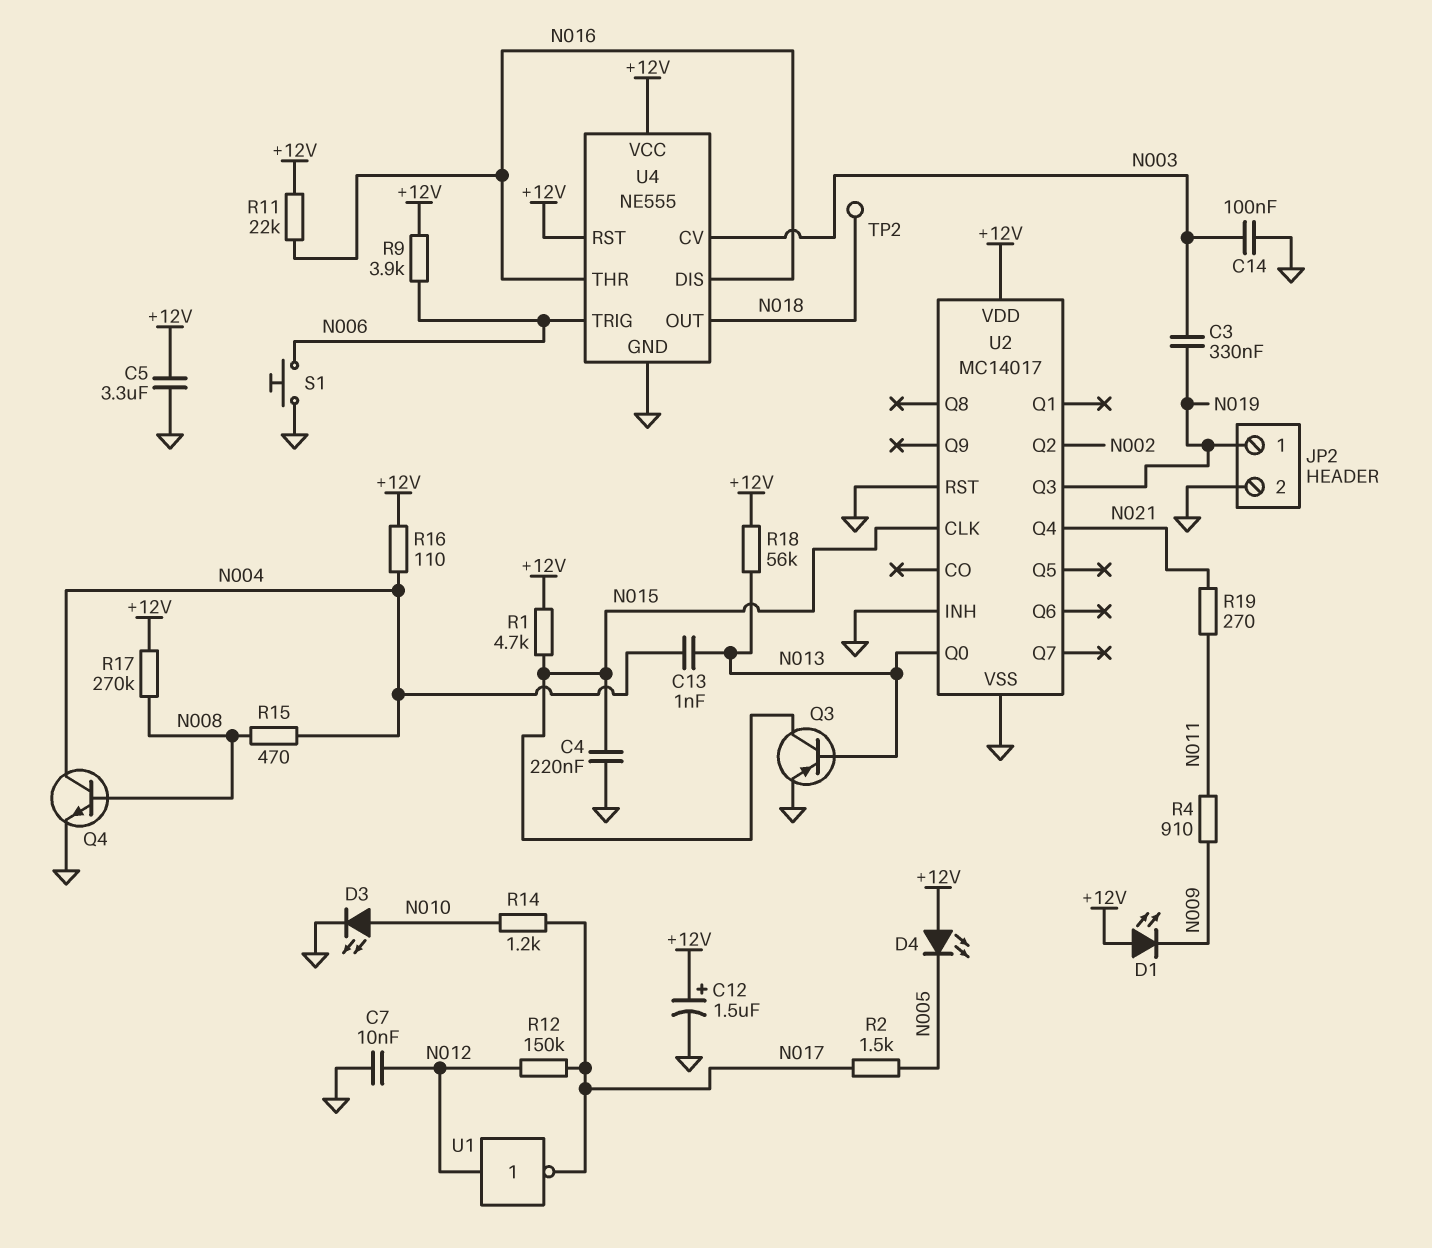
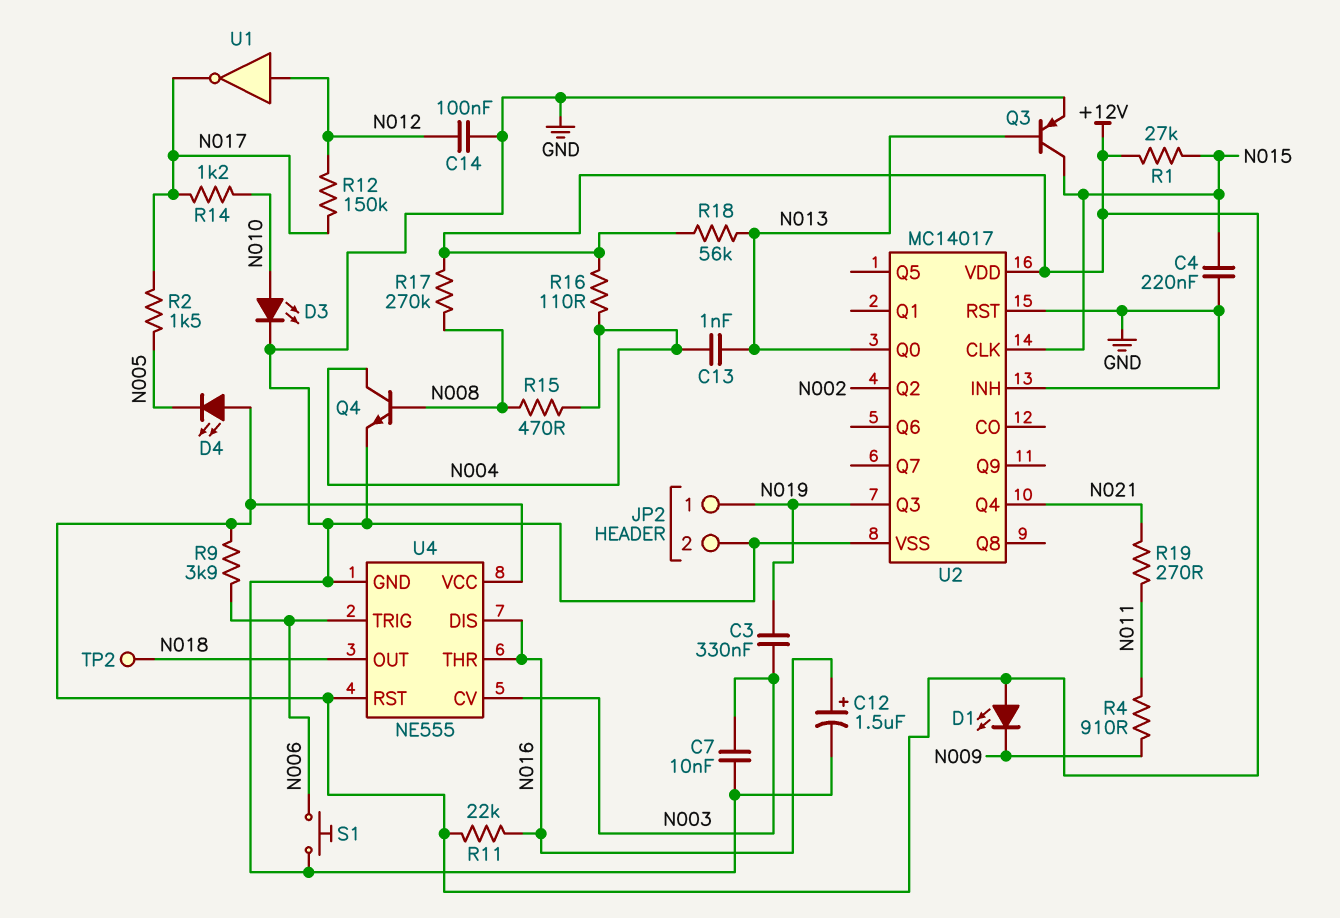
C5: 3.3uF (+12V, GND) -> none
C7: 10nF (GND, N012) -> 10nF (GND, N003)
C12: 1.5uF (plus +12V, minus GND) -> 1.5uF (plus N016, minus GND)
C14: 100nF (GND, N003) -> 100nF (GND, N012)
R1: 4.7k (+12V, N015) -> 27k (+12V, N015)

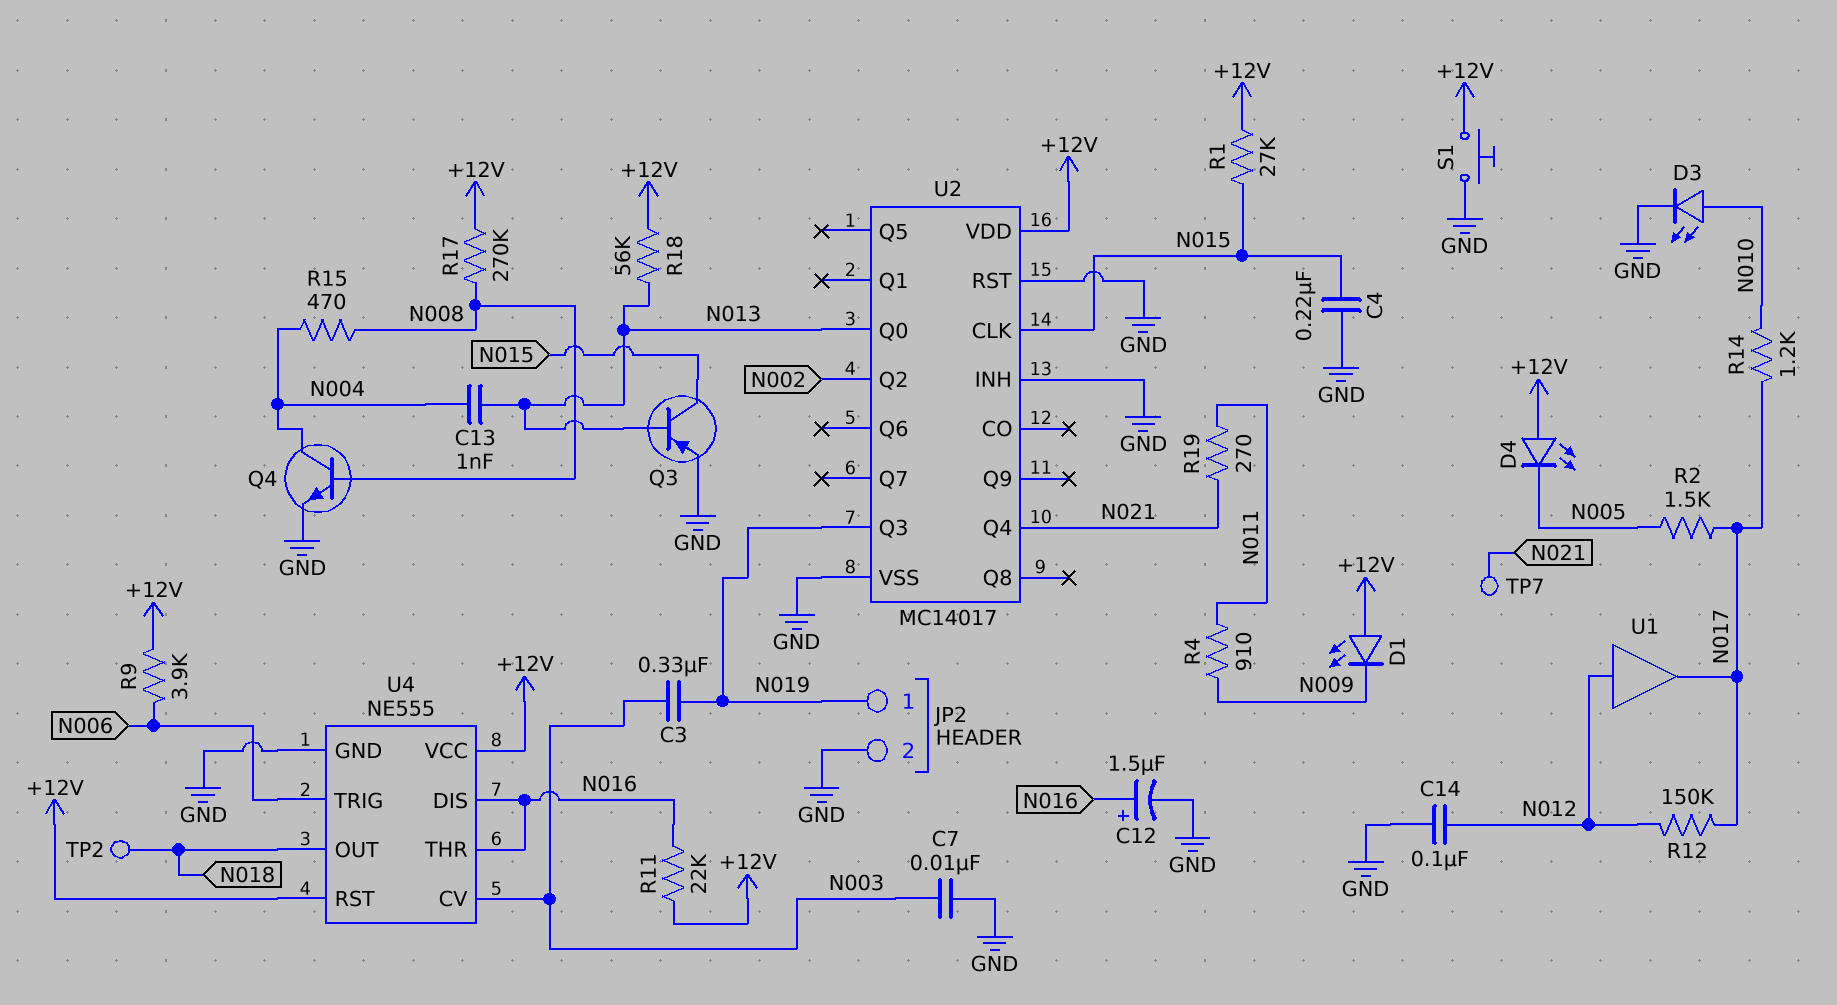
R16: 110 (+12V, N004) -> none
S1: button (GND, N006) -> button (+12V, GND)
TP7: none -> test point (N021)
U1: NOT (in N012, out N017) -> buffer (in N012, out N017)

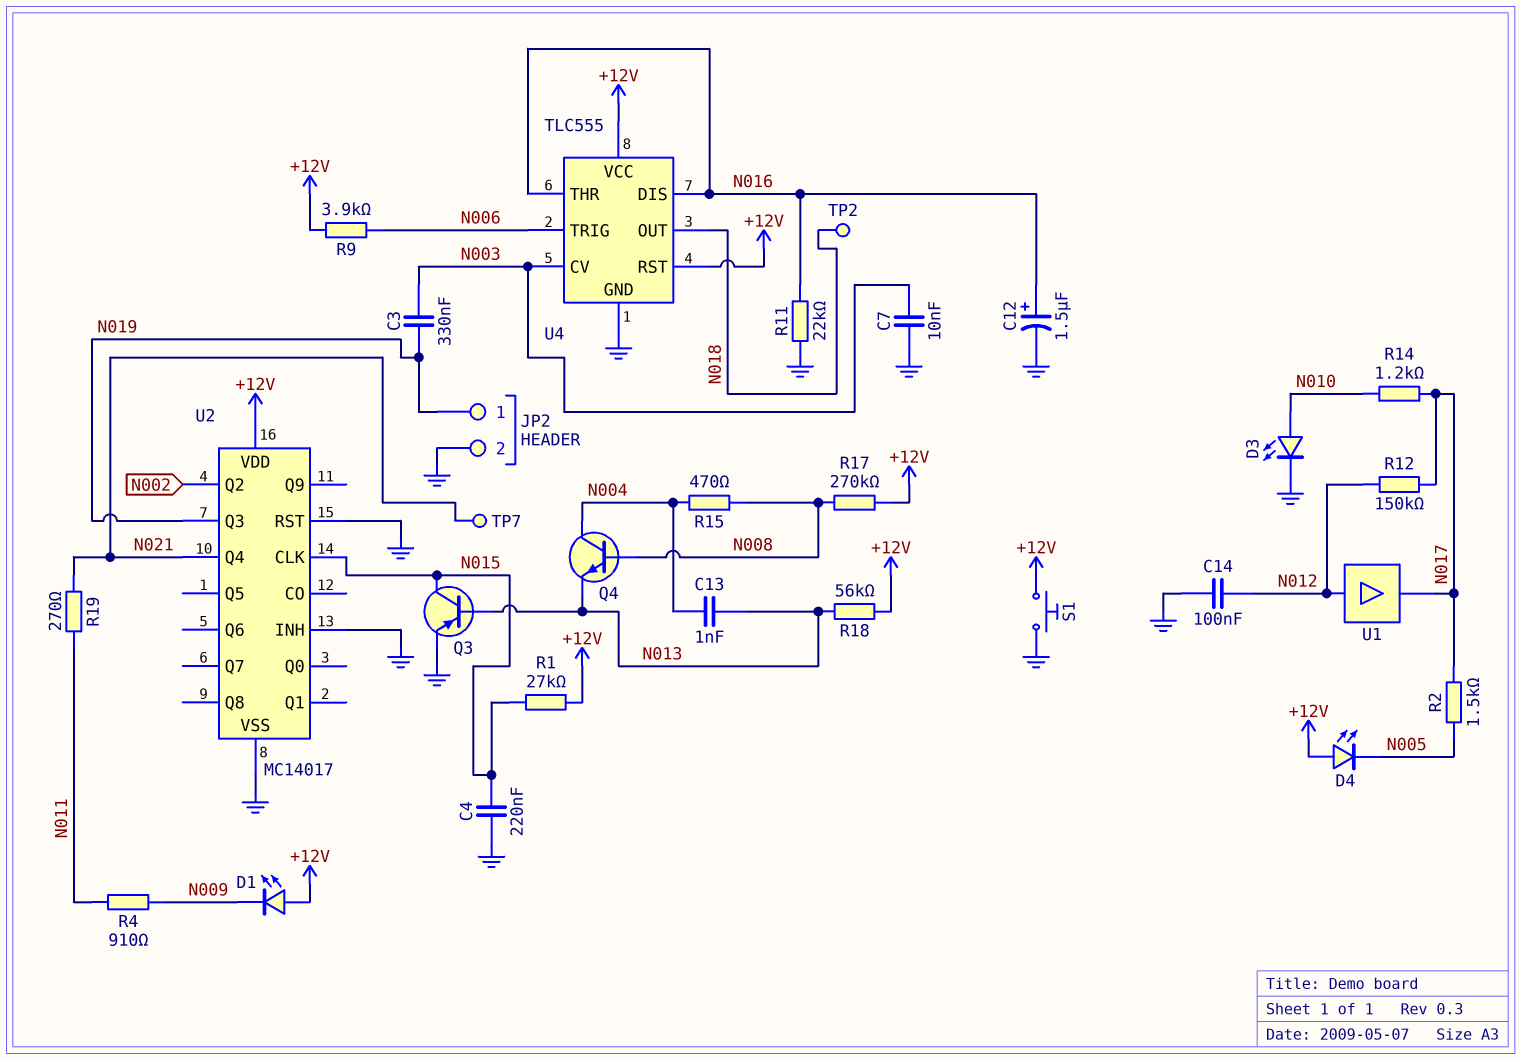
Q4: NPN (B N008, C N004, E GND) -> NPN (B N008, C N004, E N013)
R11: 22k (+12V, N016) -> 22k (GND, N016)
U2 pin Q0: N013 -> none
U4: NE555 -> TLC555

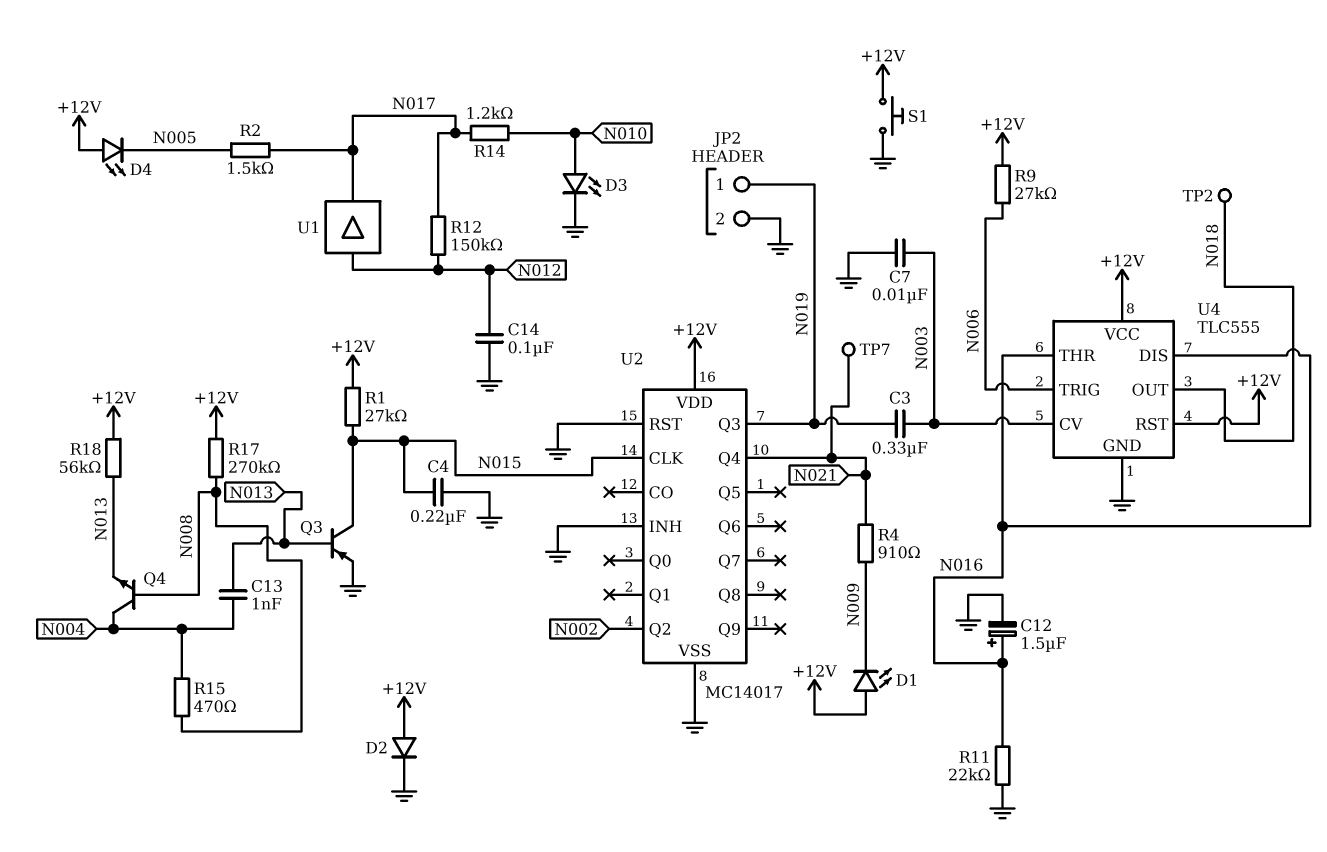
D2: none -> diode (A +12V, K GND)
R4: 910 (N009, N011) -> 910 (N009, N021)
R9: 3.9k (+12V, N006) -> 27k (+12V, N006)
R19: 270 (N011, N021) -> none

